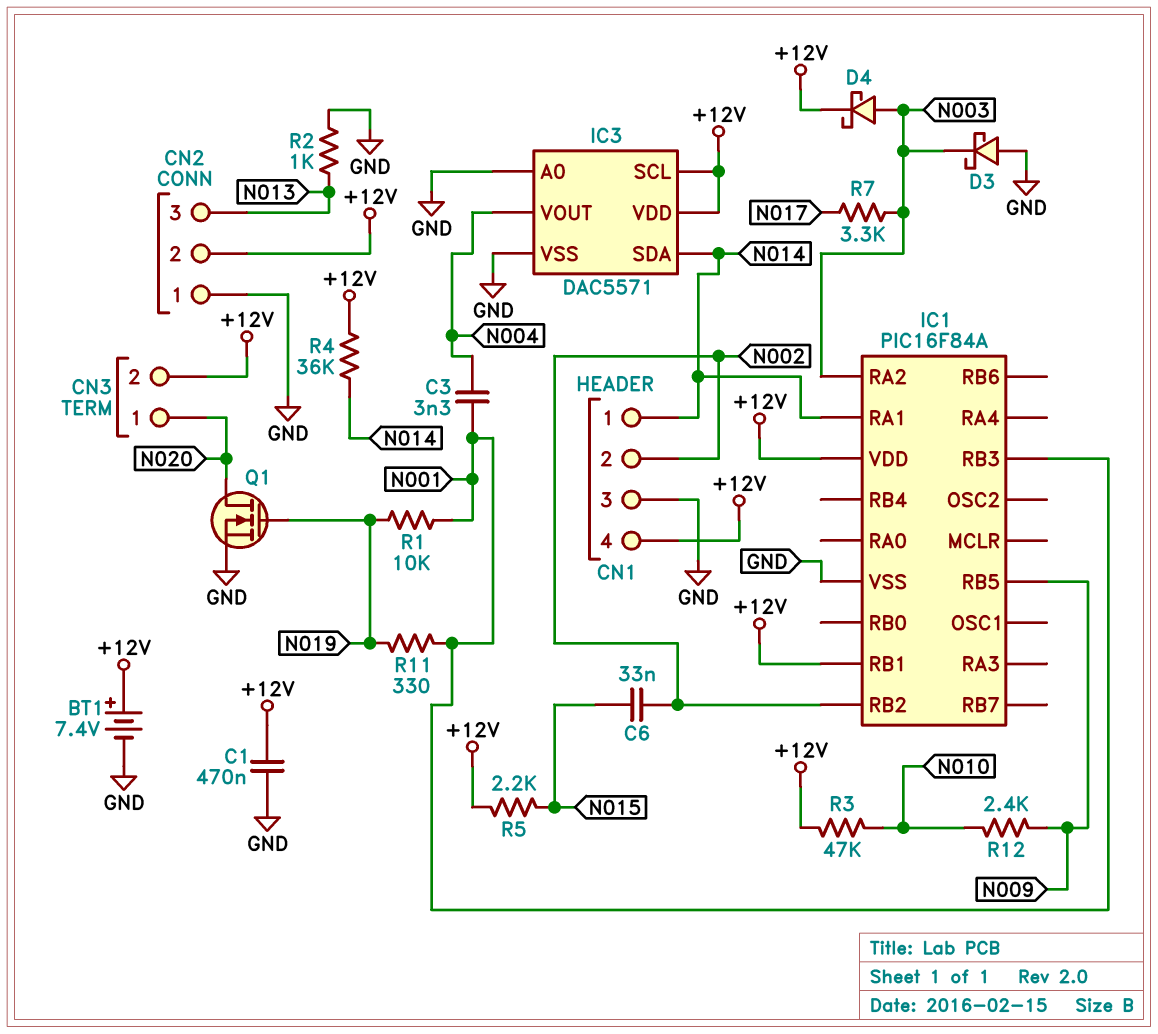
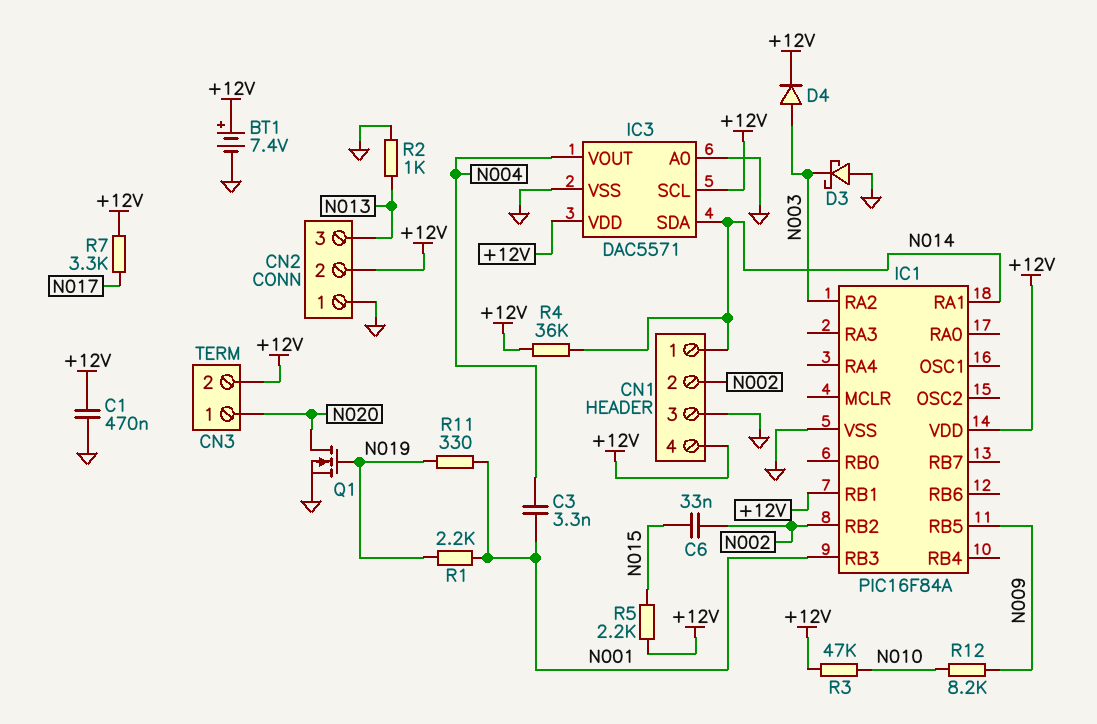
D4: schottky (A N003, K +12V) -> diode (A N003, K +12V)
R1: 10k (N001, N019) -> 2.2k (N001, N019)
R7: 3.3k (N003, N017) -> 3.3k (+12V, N017)
R12: 2.4k (N009, N010) -> 8.2k (N009, N010)

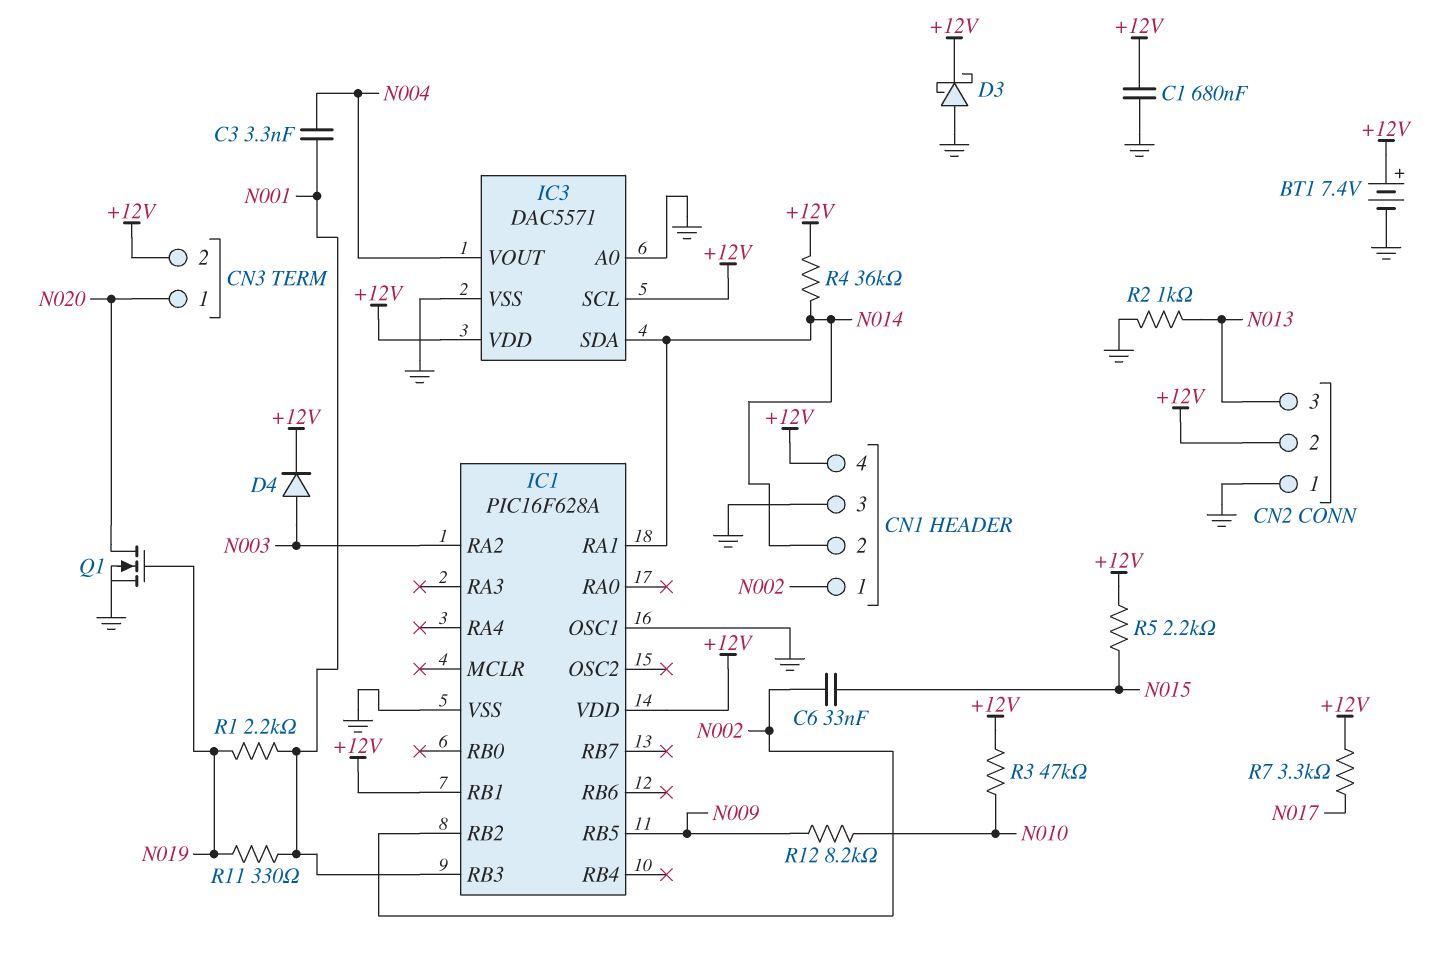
C1: 470nF (+12V, GND) -> 680nF (+12V, GND)
CN1 pin 1: N014 -> N002
CN1 pin 2: N002 -> N014
D3: schottky (A GND, K N003) -> schottky (A GND, K +12V)
IC1: PIC16F84A -> PIC16F628A
IC1 pin OSC1: none -> GND

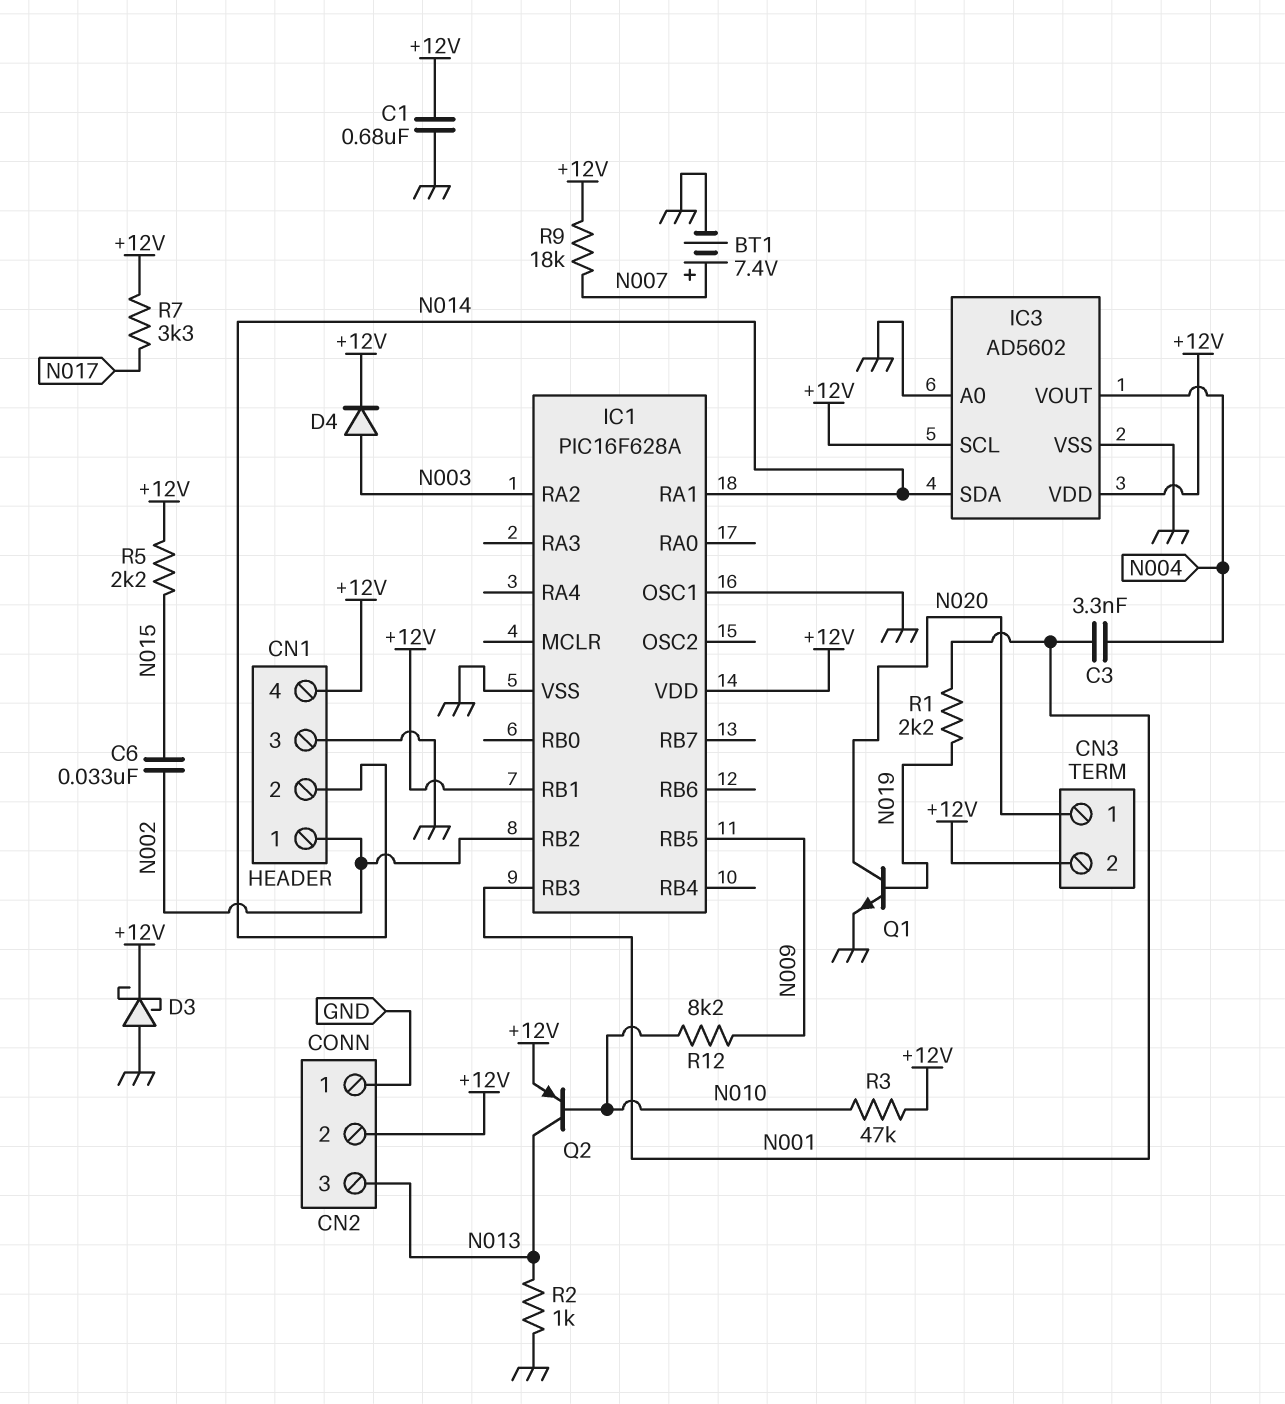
BT1: 7.4V (plus +12V, minus GND) -> 7.4V (plus N007, minus GND)
IC3: DAC5571 -> AD5602
Q1: NMOS (G N019, D N020, S GND) -> NPN (B N019, C N020, E GND)
Q2: none -> PNP (B N010, C N013, E +12V)
R4: 36k (+12V, N014) -> none
R9: none -> 18k (+12V, N007)
R11: 330 (N001, N019) -> none

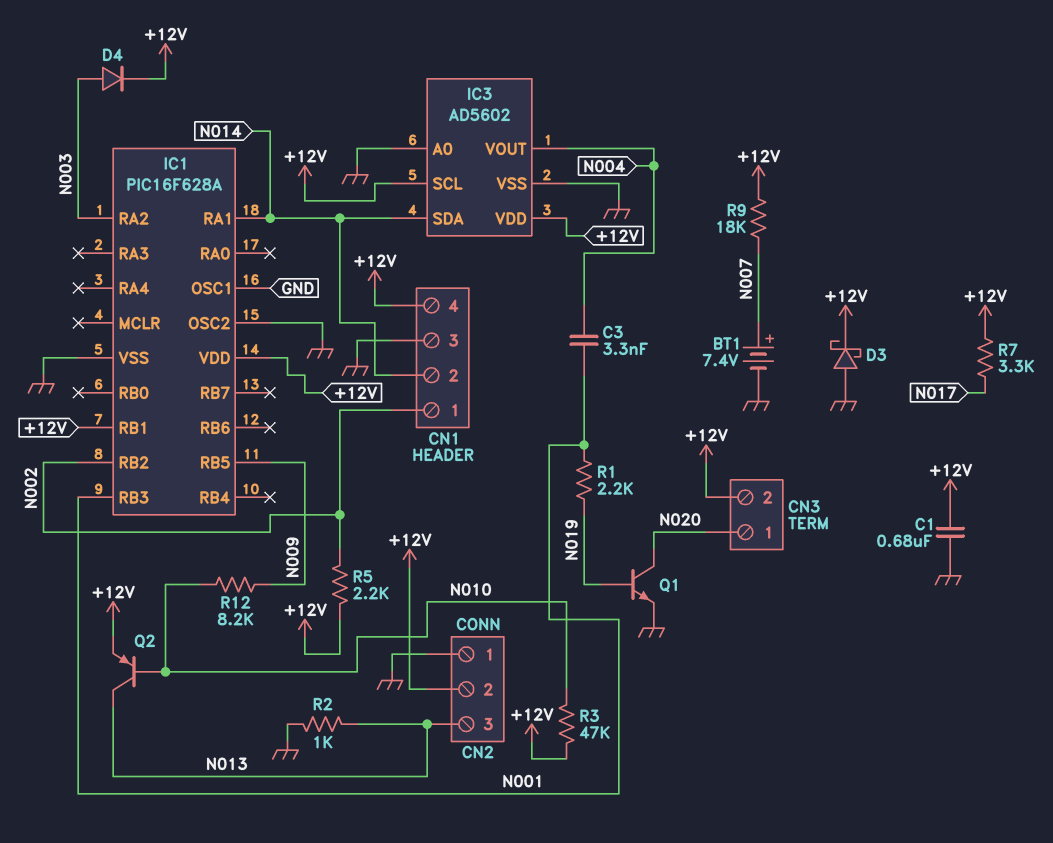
C6: 33nF (N002, N015) -> none
IC1 pin OSC2: none -> GND
R5: 2.2k (+12V, N015) -> 2.2k (+12V, N002)

